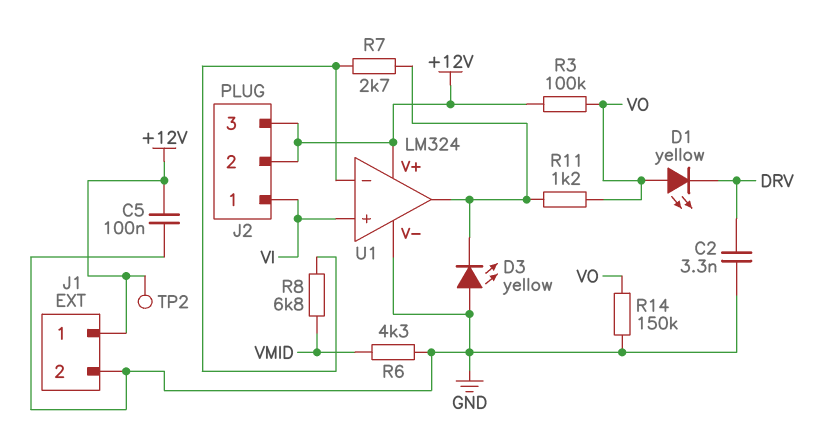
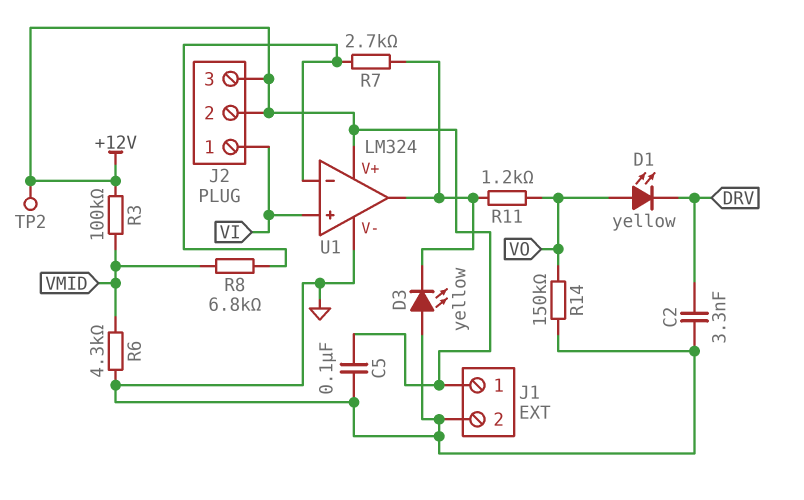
R3: 100k (+12V, VO) -> 100k (+12V, VMID)

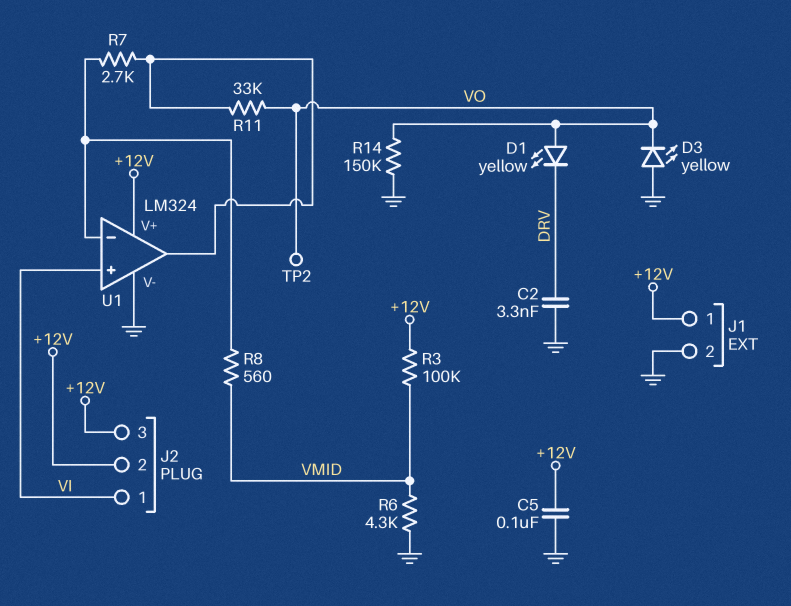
D3: LED yellow (A GND, K U1/out) -> LED yellow (A GND, K VO)
R8: 6.8k (U1/in-, VMID) -> 560 (U1/in-, VMID)
R11: 1.2k (U1/out, VO) -> 33k (U1/out, VO)
TP2: test point (+12V) -> test point (VO)

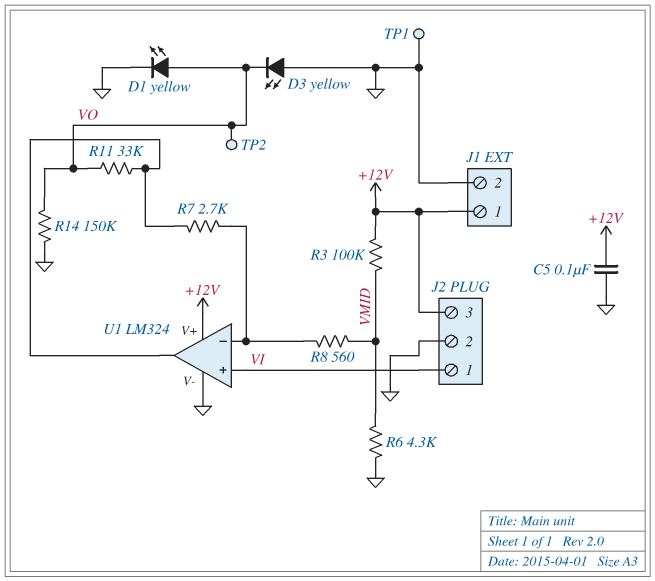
C2: 3.3nF (DRV, GND) -> none
D1: LED yellow (A VO, K DRV) -> LED yellow (A VO, K GND)
J2 pin 2: +12V -> GND
TP1: none -> test point (GND)

